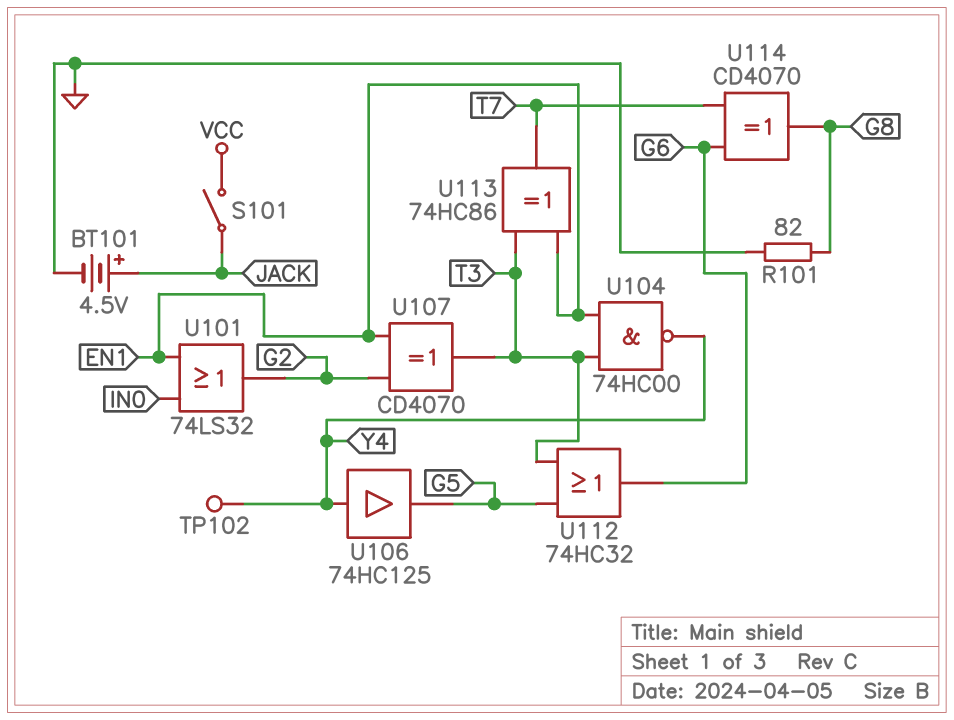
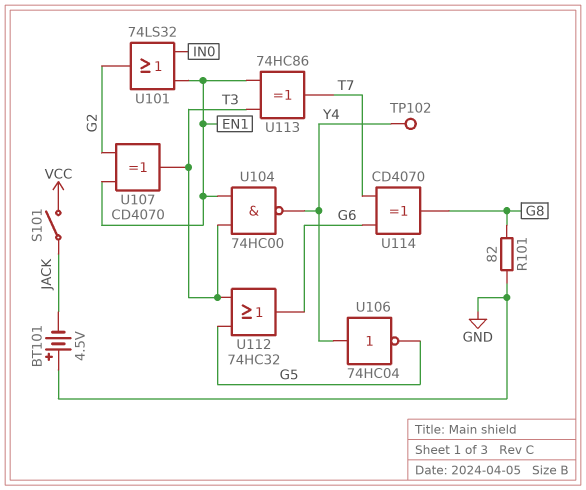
BT101: 4.5V (plus JACK, minus GND) -> 4.5V (plus GND, minus JACK)
U106: buffer 74HC125 (in Y4, out G5) -> NOT 74HC04 (in Y4, out G5)

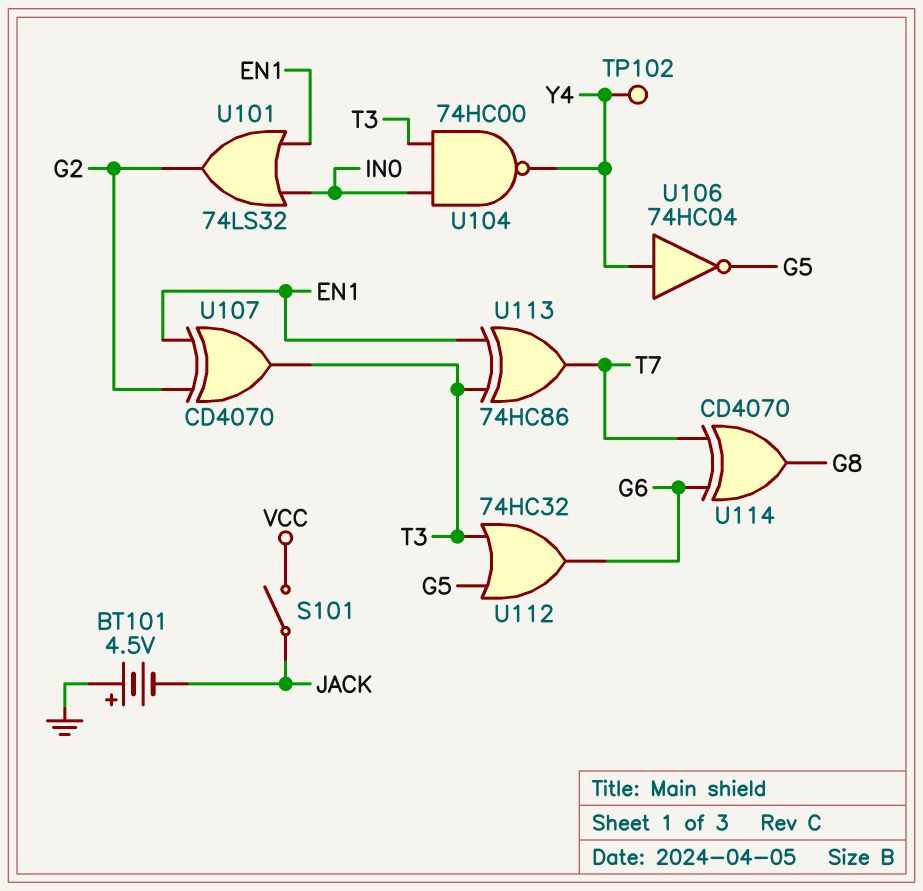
R101: 82 (G8, GND) -> none
U104: NAND 74HC00 (in EN1, in T3, out Y4) -> NAND 74HC00 (in IN0, in T3, out Y4)

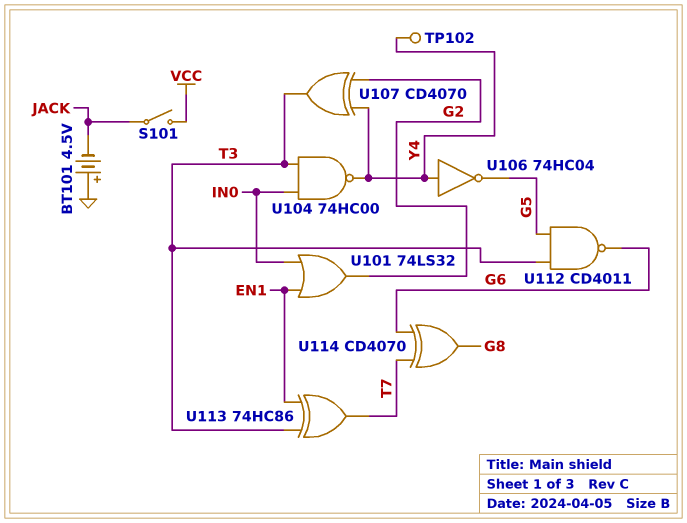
U107: XOR CD4070 (in EN1, in G2, out T3) -> XOR CD4070 (in G2, in Y4, out T3)
U112: OR 74HC32 (in G5, in T3, out G6) -> NAND CD4011 (in G5, in T3, out G6)

